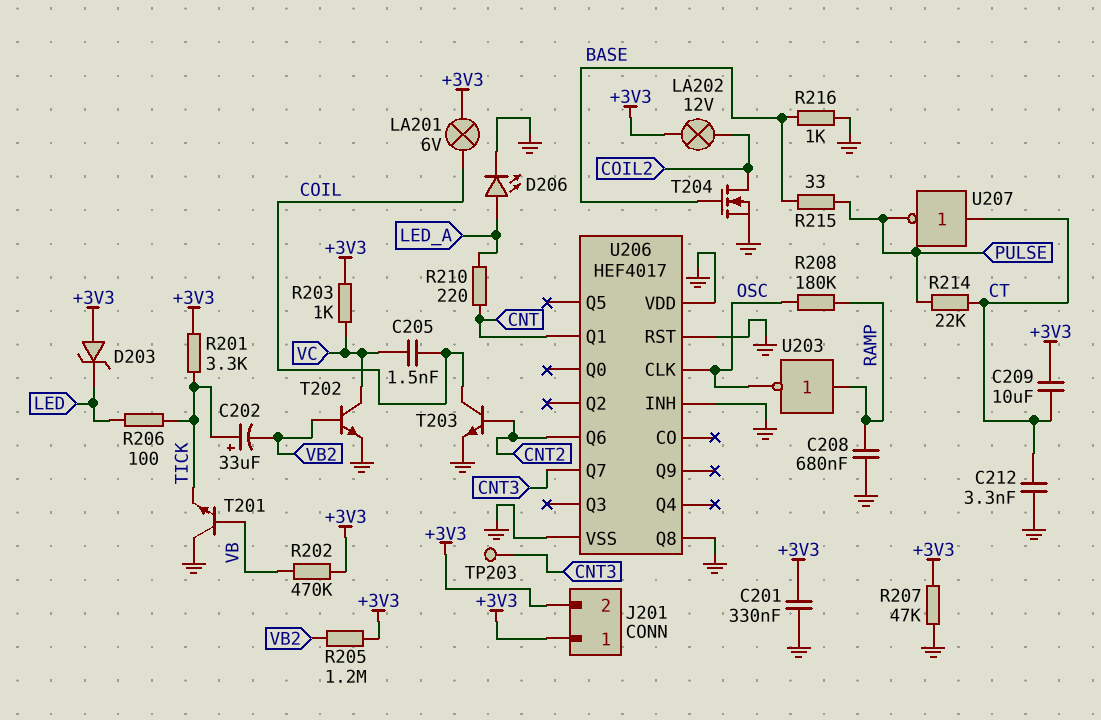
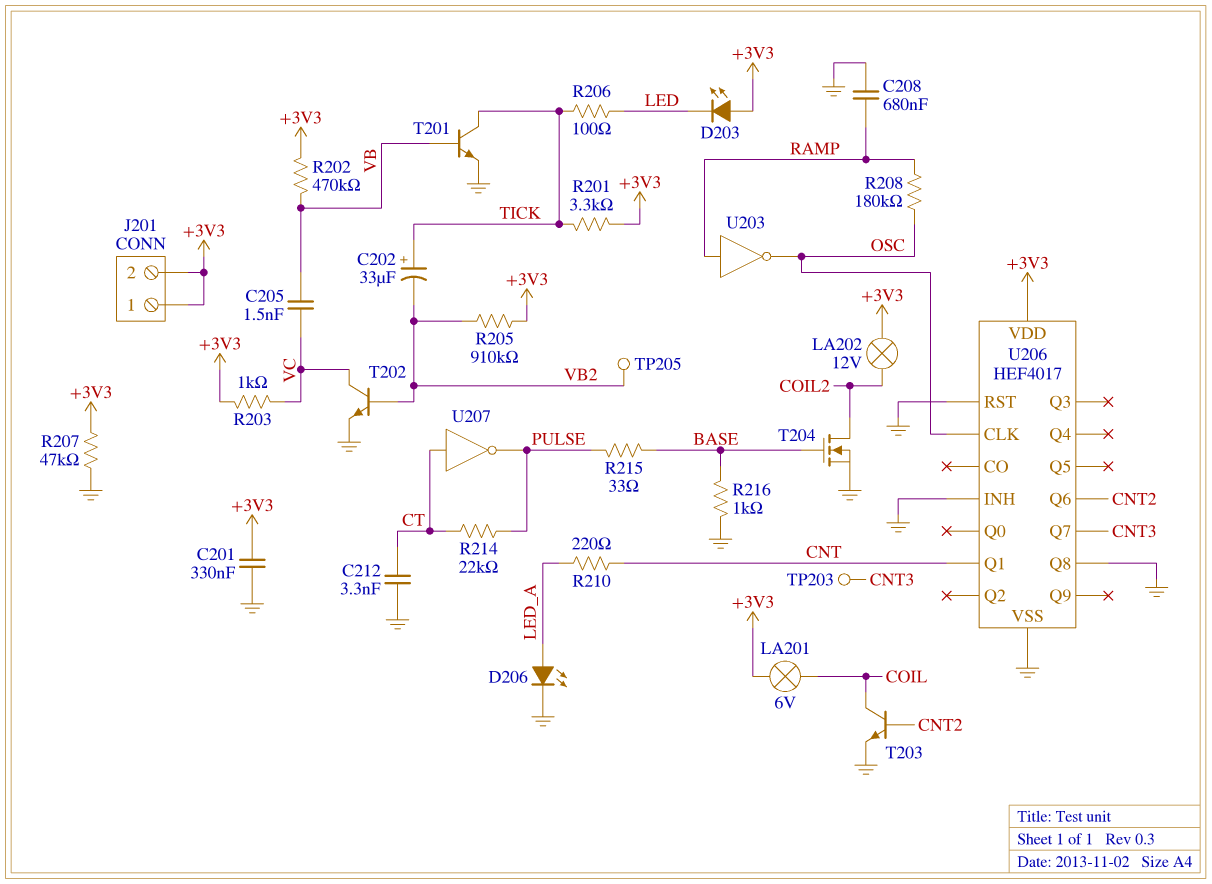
C205: 1.5nF (COIL, VC) -> 1.5nF (VB, VC)
C209: 10uF (+3V3, CT) -> none
D203: zener (A +3V3, K LED) -> LED (A +3V3, K LED)
R205: 1.2M (+3V3, VB2) -> 910k (+3V3, VB2)
T201: NPN (B VB, C GND, E TICK) -> NPN (B VB, C TICK, E GND)
TP205: none -> test point (VB2)
U206 pin VDD: GND -> +3V3

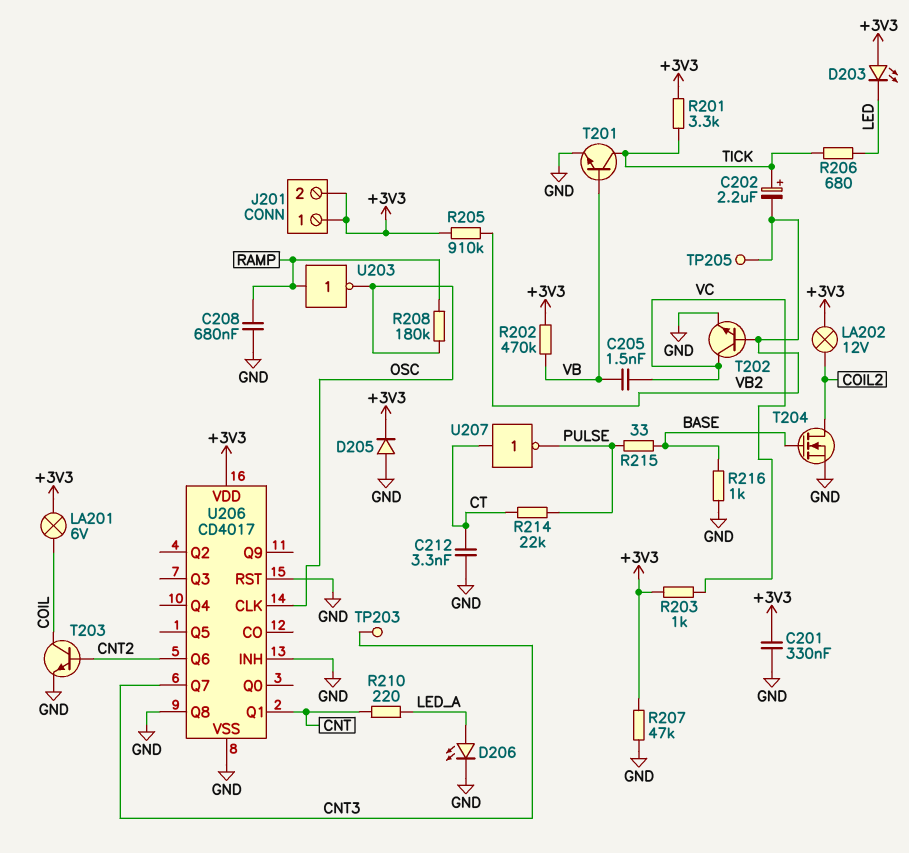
C202: 33uF (plus TICK, minus VB2) -> 2.2uF (plus TICK, minus VB2)
D205: none -> diode (A GND, K +3V3)
R206: 100 (LED, TICK) -> 680 (LED, TICK)
U206: HEF4017 -> CD4017

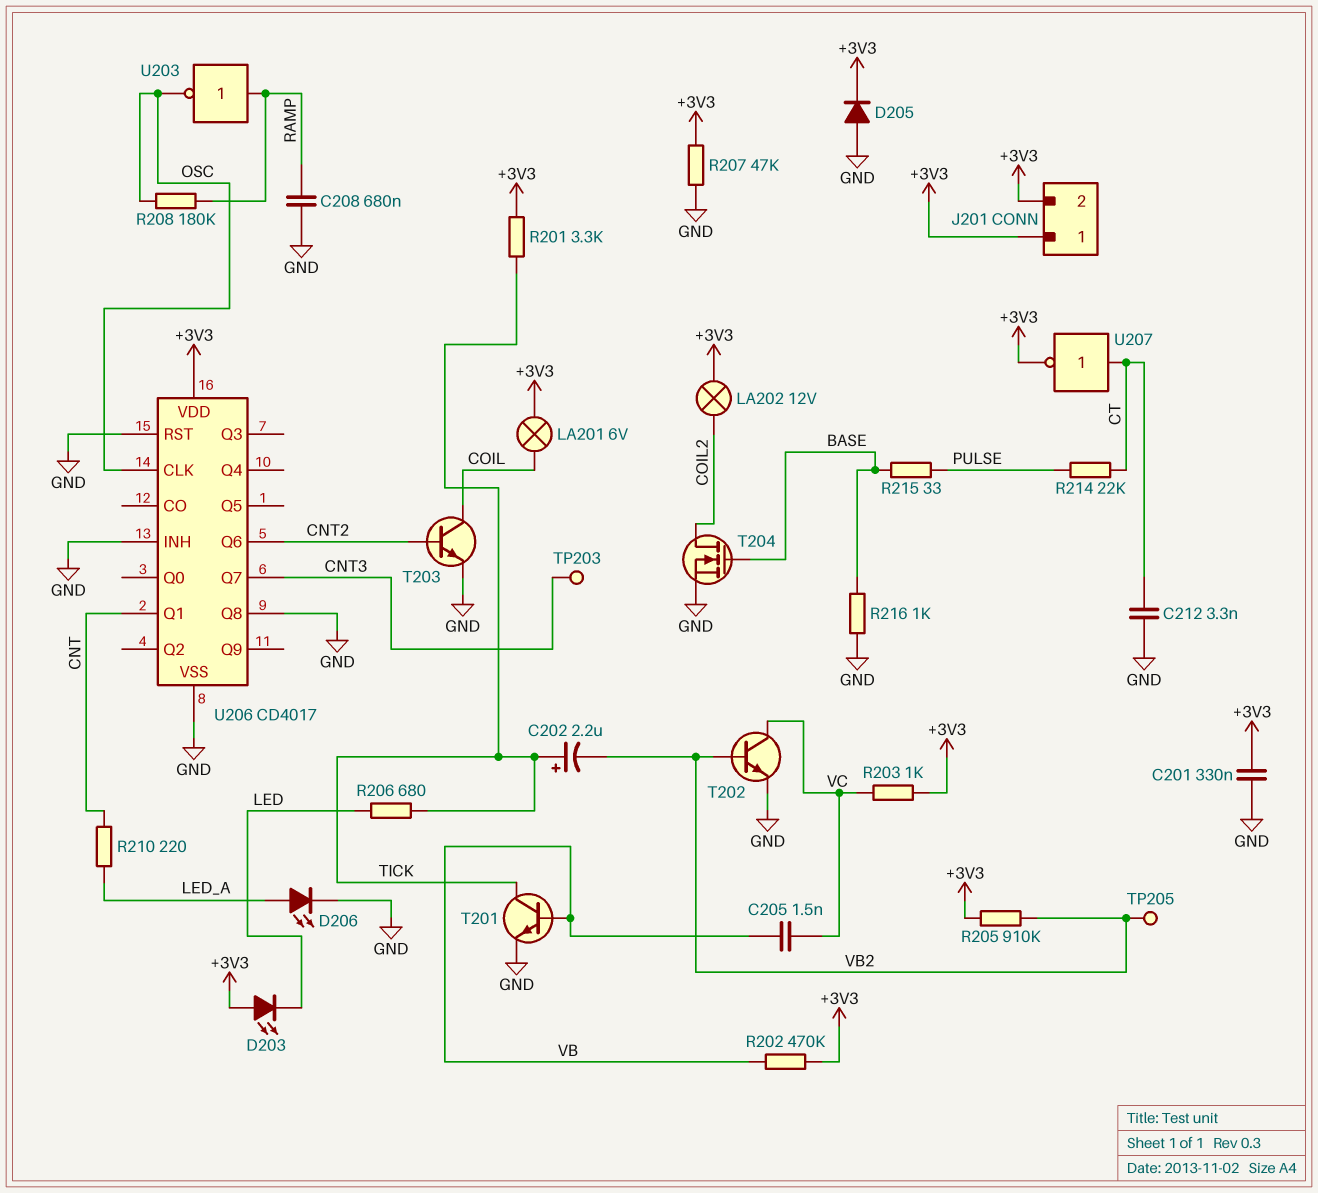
U207: NOT (in CT, out PULSE) -> NOT (in CT, out +3V3)

